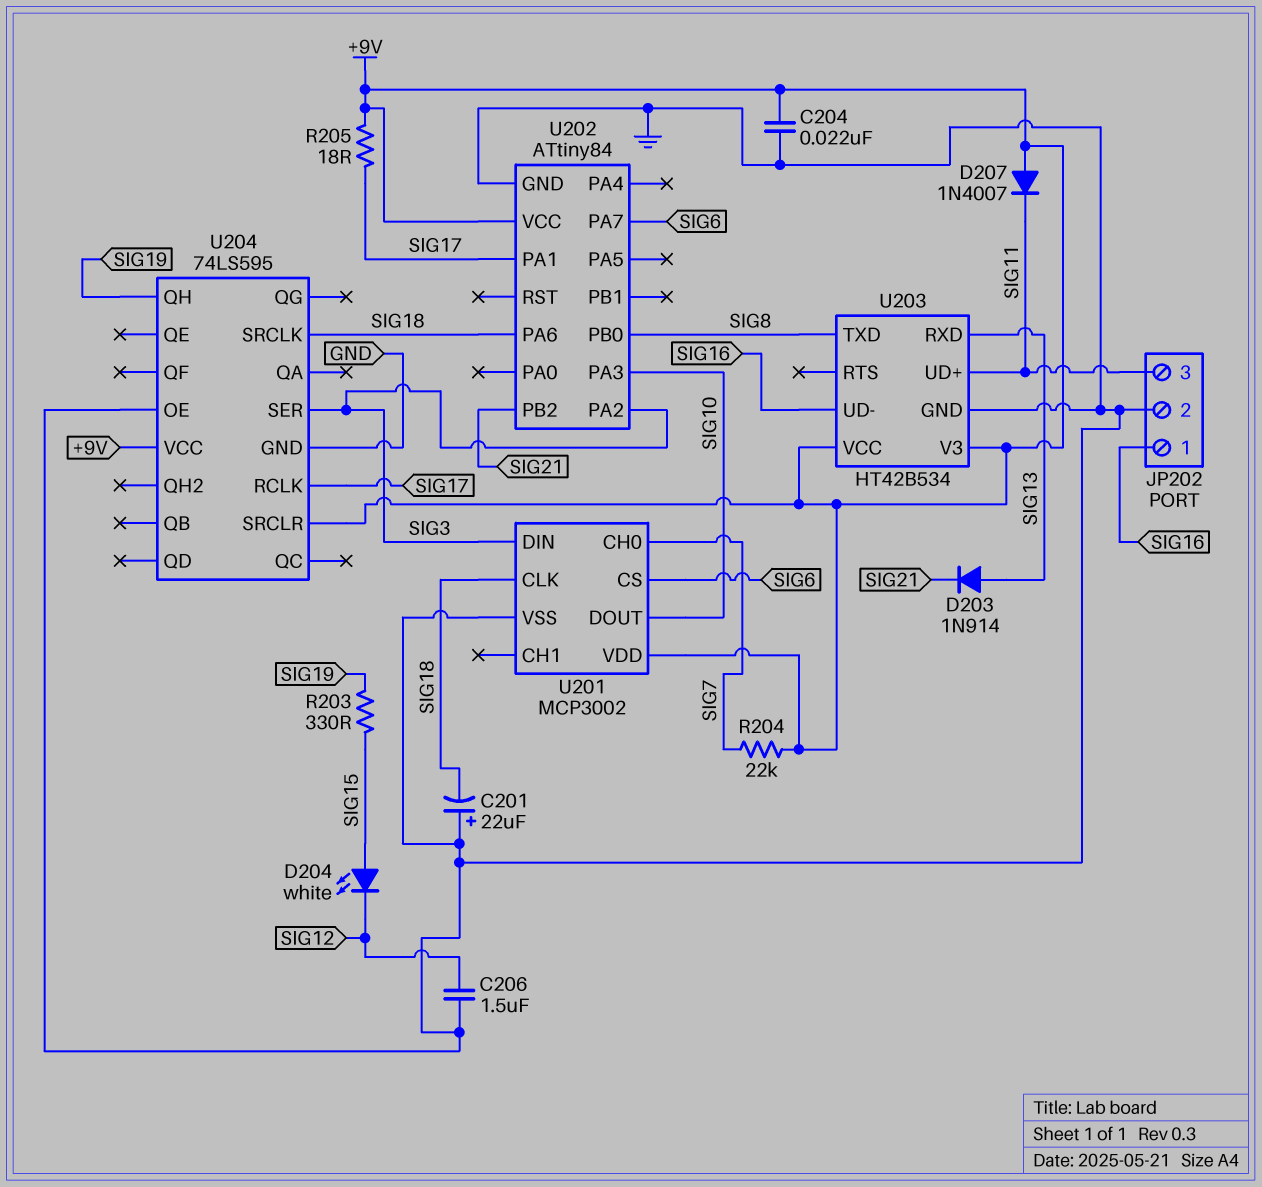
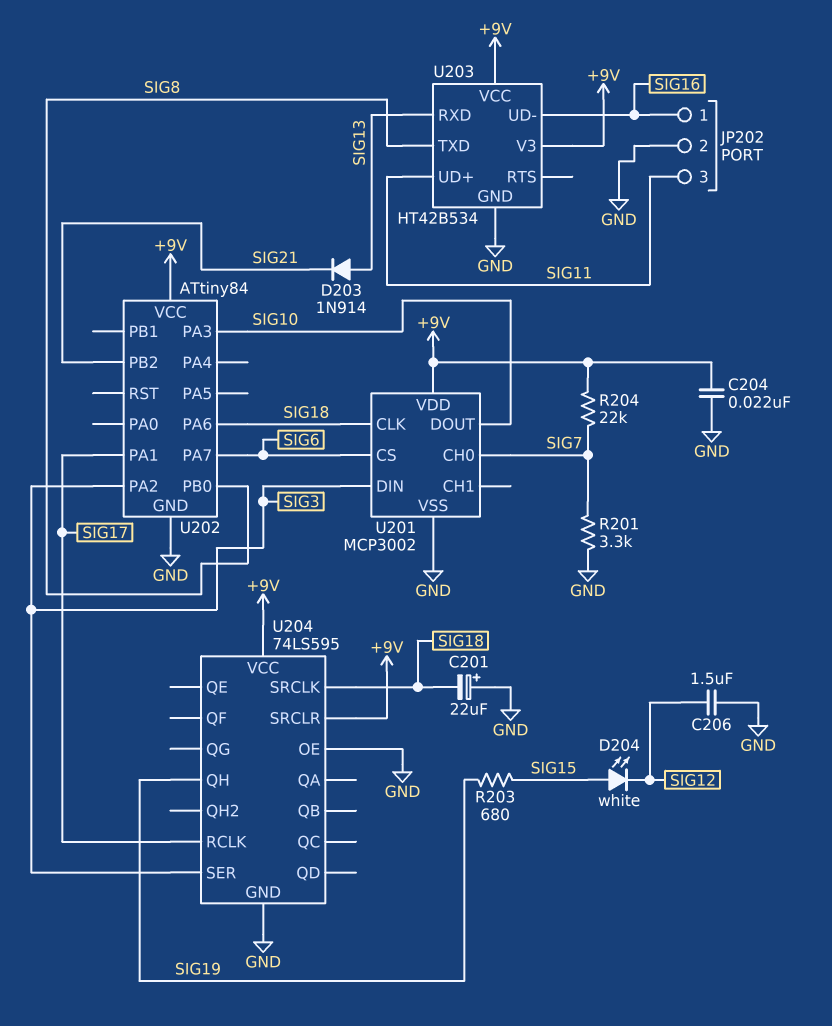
D207: diode 1N4007 (A +9V, K SIG11) -> none
R201: none -> 3.3k (GND, SIG7)
R203: 330 (SIG15, SIG19) -> 680 (SIG15, SIG19)
R205: 18 (+9V, SIG17) -> none

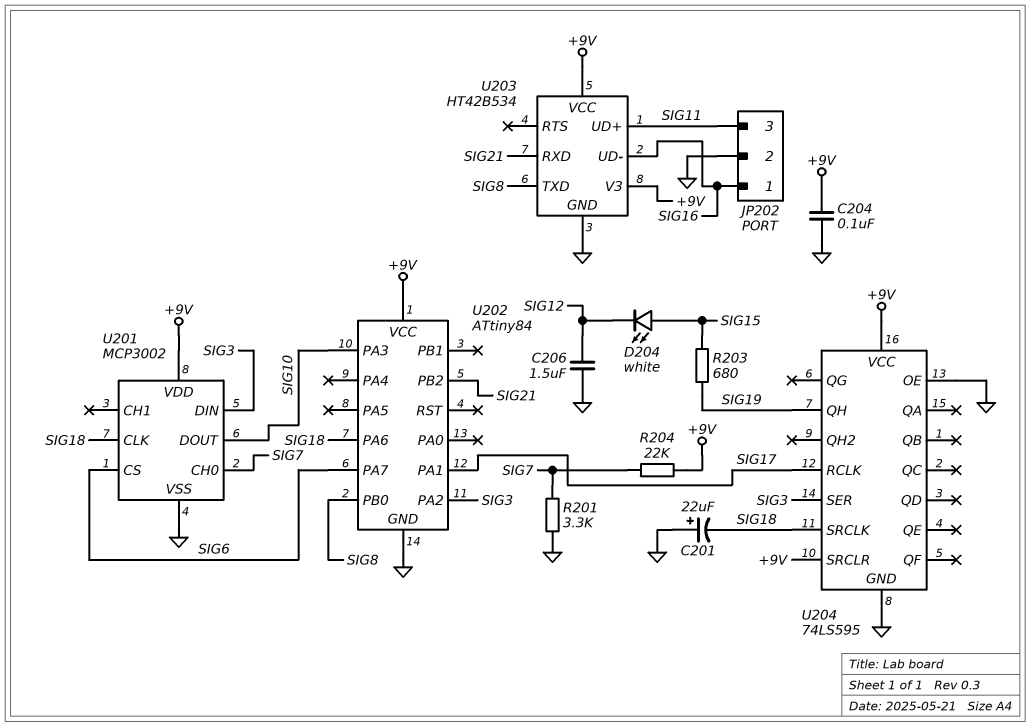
C204: 22nF (+9V, GND) -> 100nF (+9V, GND)
D203: diode 1N914 (A SIG13, K SIG21) -> none
U203 pin RXD: SIG13 -> SIG21

